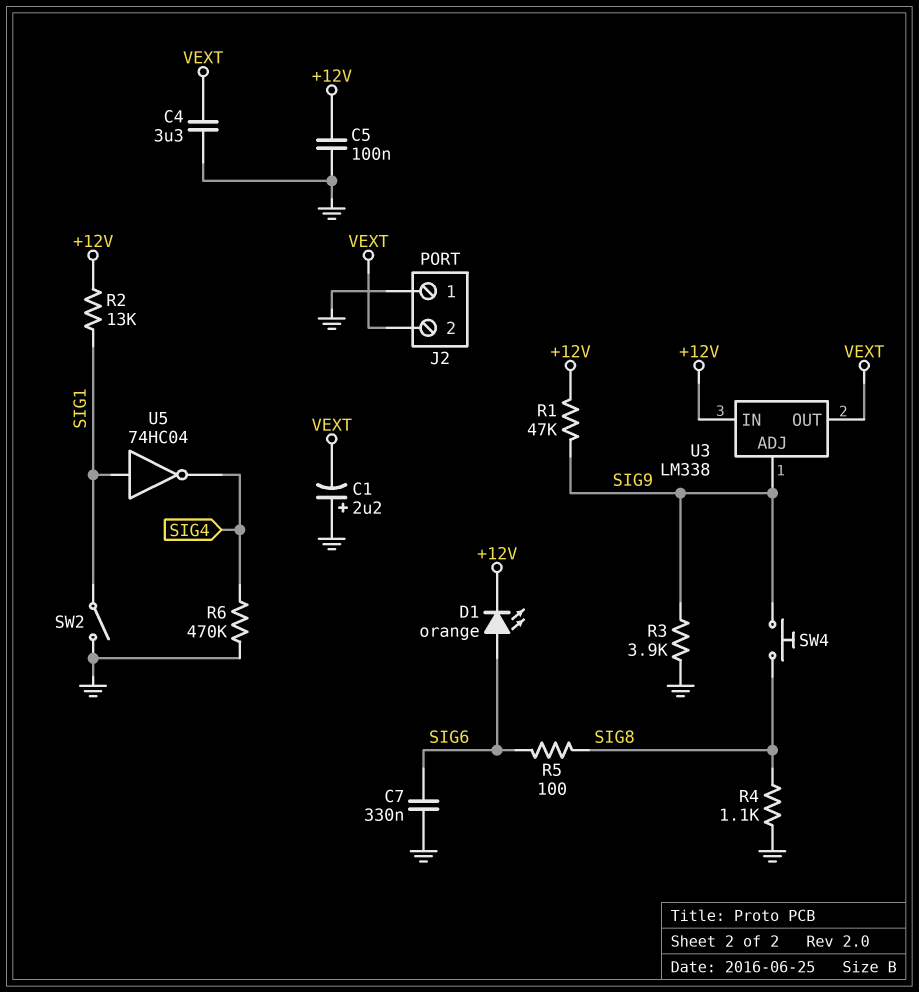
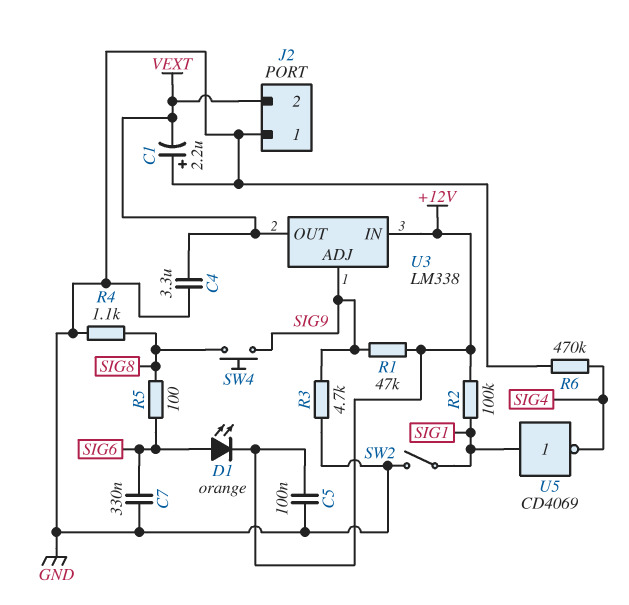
R2: 13k (+12V, SIG1) -> 100k (+12V, SIG1)
R3: 3.9k (GND, SIG9) -> 4.7k (GND, SIG9)
U5: NOT 74HC04 (in SIG1, out SIG4) -> NOT CD4069 (in SIG1, out SIG4)

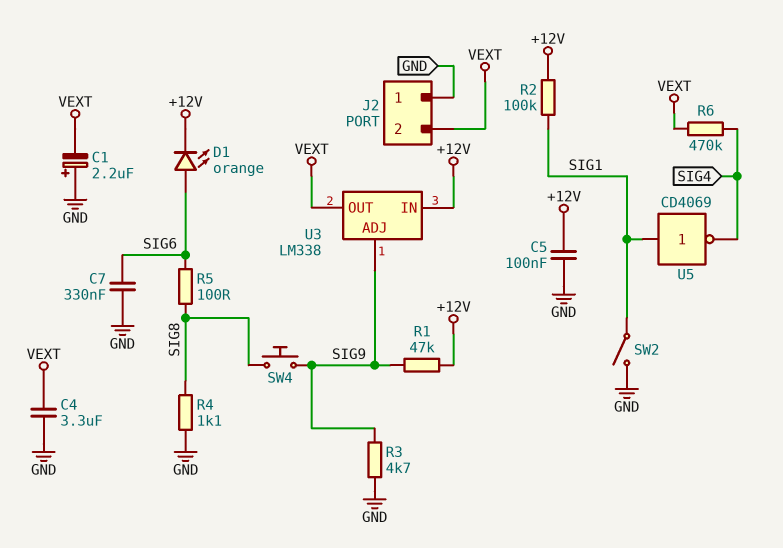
R6: 470k (GND, SIG4) -> 470k (SIG4, VEXT)

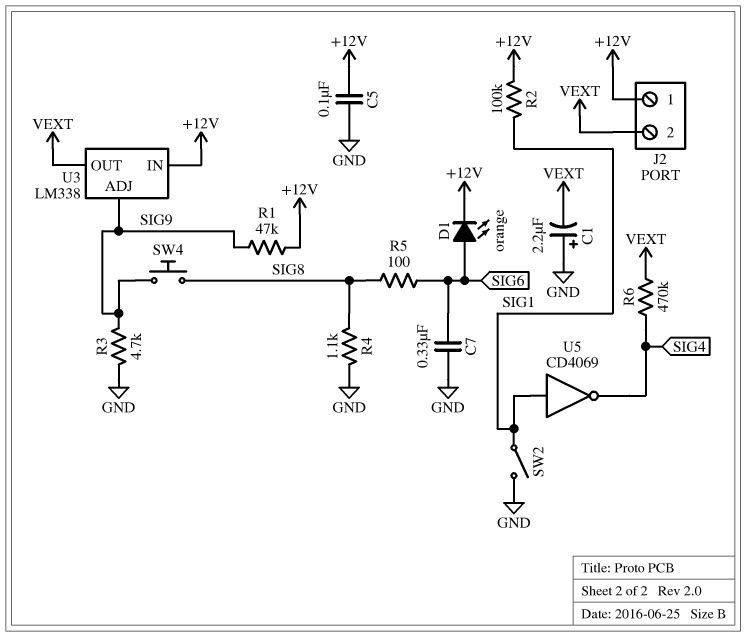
C4: 3.3uF (GND, VEXT) -> none
J2 pin 1: GND -> +12V

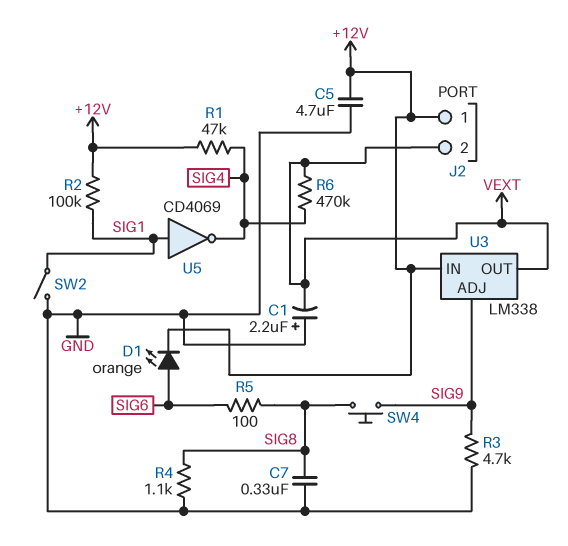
C5: 100nF (+12V, GND) -> 4.7uF (+12V, GND)
C7: 330nF (GND, SIG6) -> 330nF (GND, SIG8)
R1: 47k (+12V, SIG9) -> 47k (+12V, SIG4)

